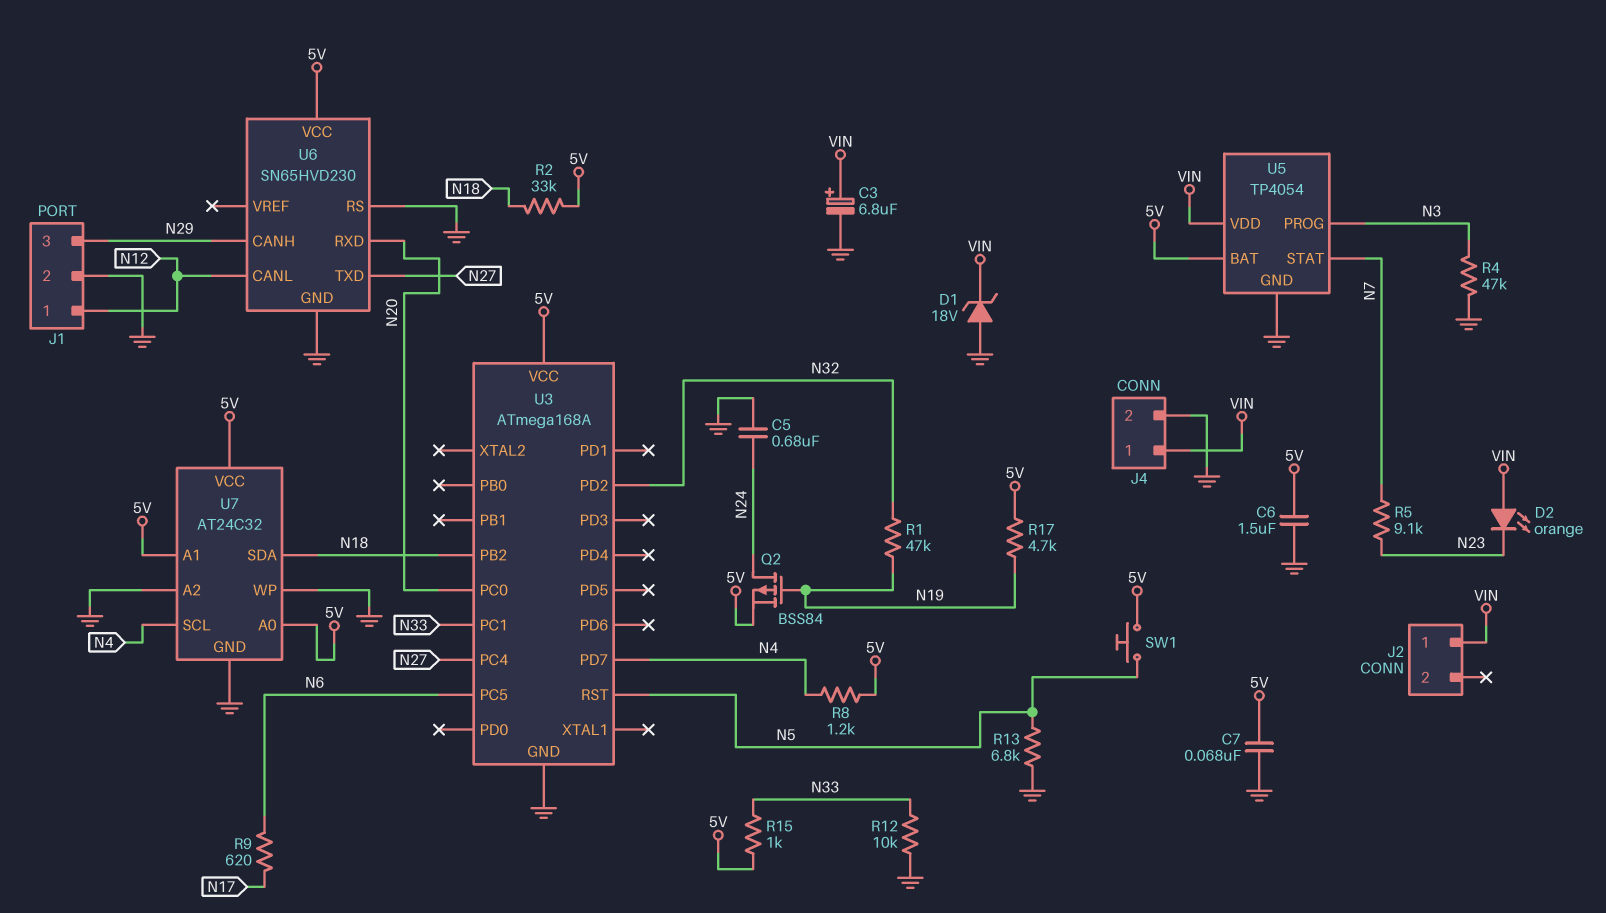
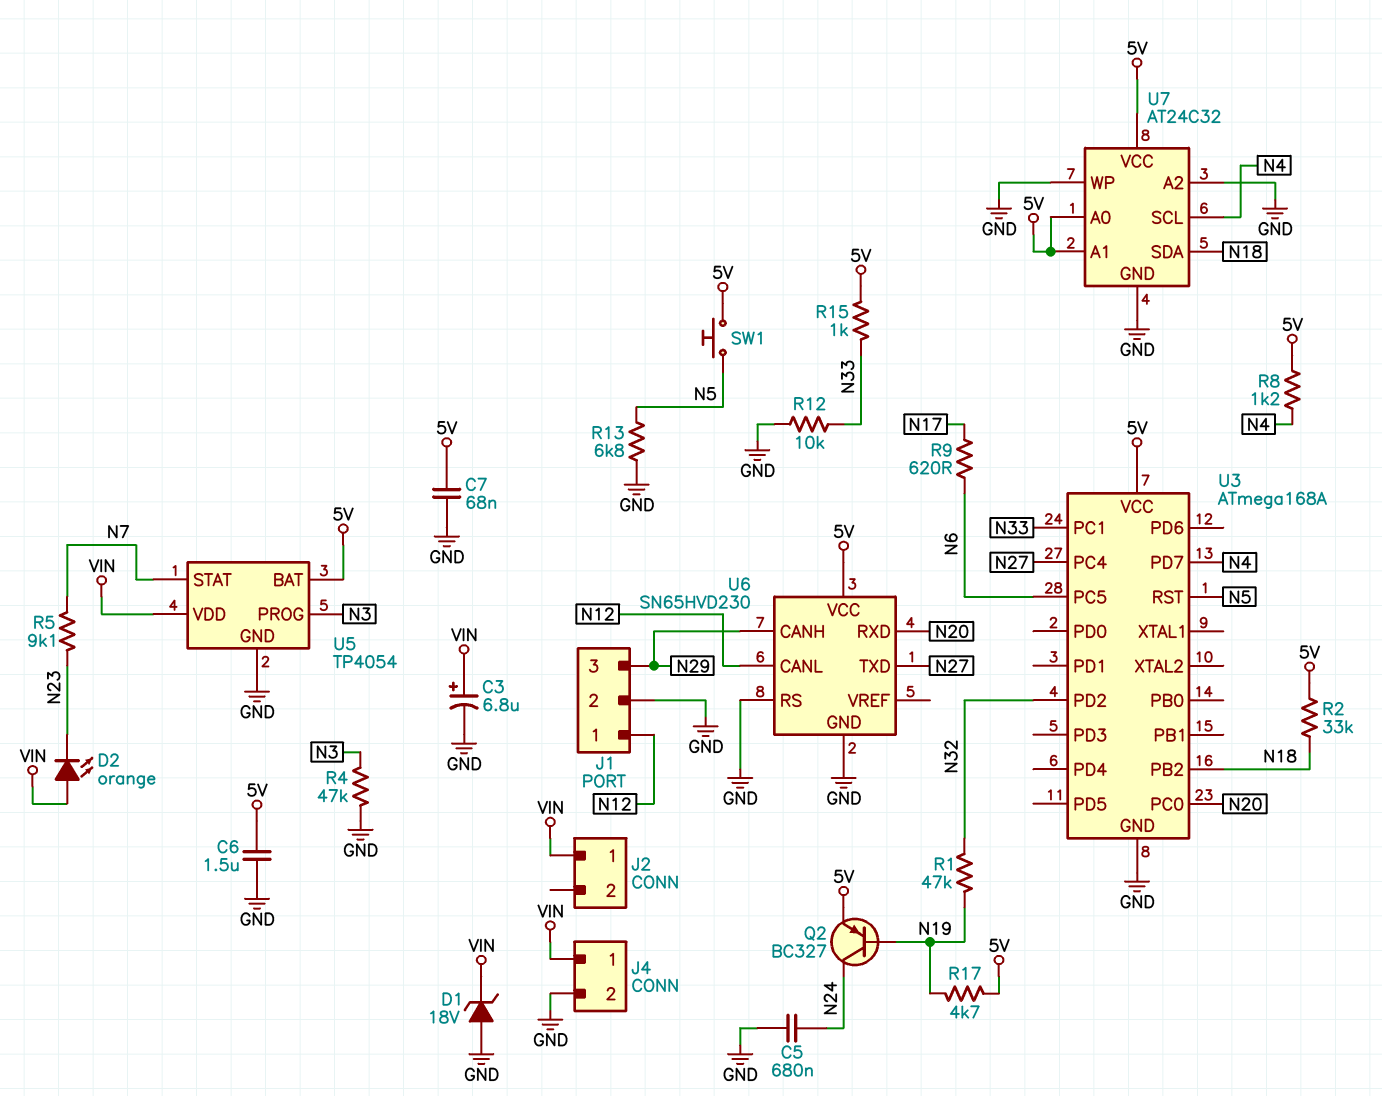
Q2: PMOS BSS84 (G N19, D N24, S 5V) -> PNP BC327 (B N19, C N24, E 5V)

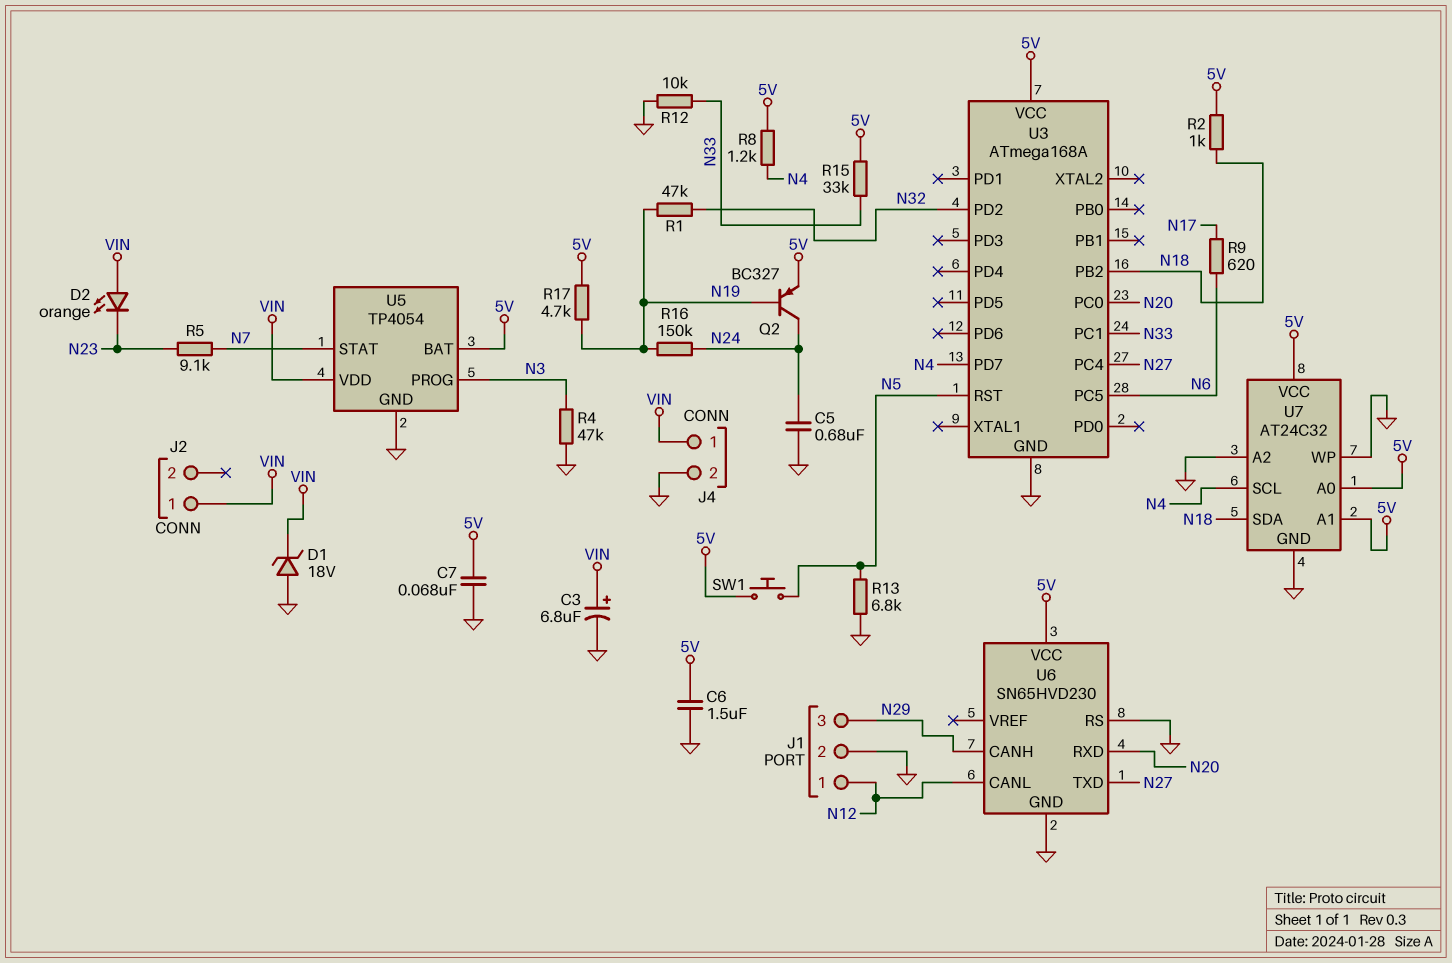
R2: 33k (5V, N18) -> 1k (5V, N18)
R15: 1k (5V, N33) -> 33k (5V, N33)
R16: none -> 150k (N19, N24)

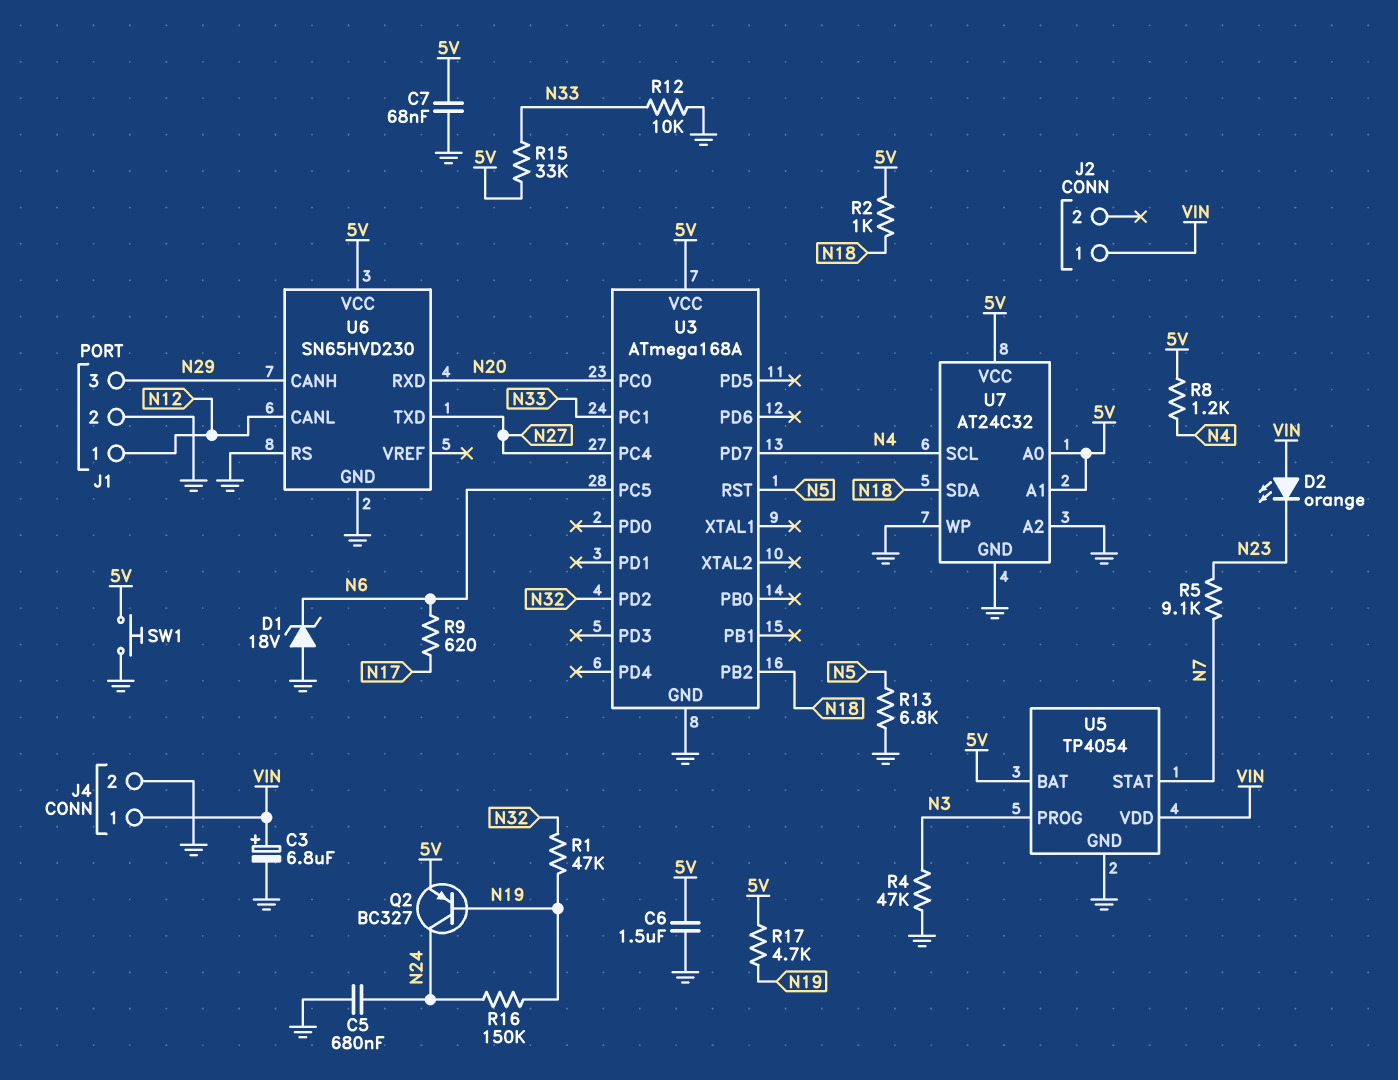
D1: zener 18V (A GND, K VIN) -> zener 18V (A GND, K N6)
SW1: button (5V, N5) -> button (5V, GND)

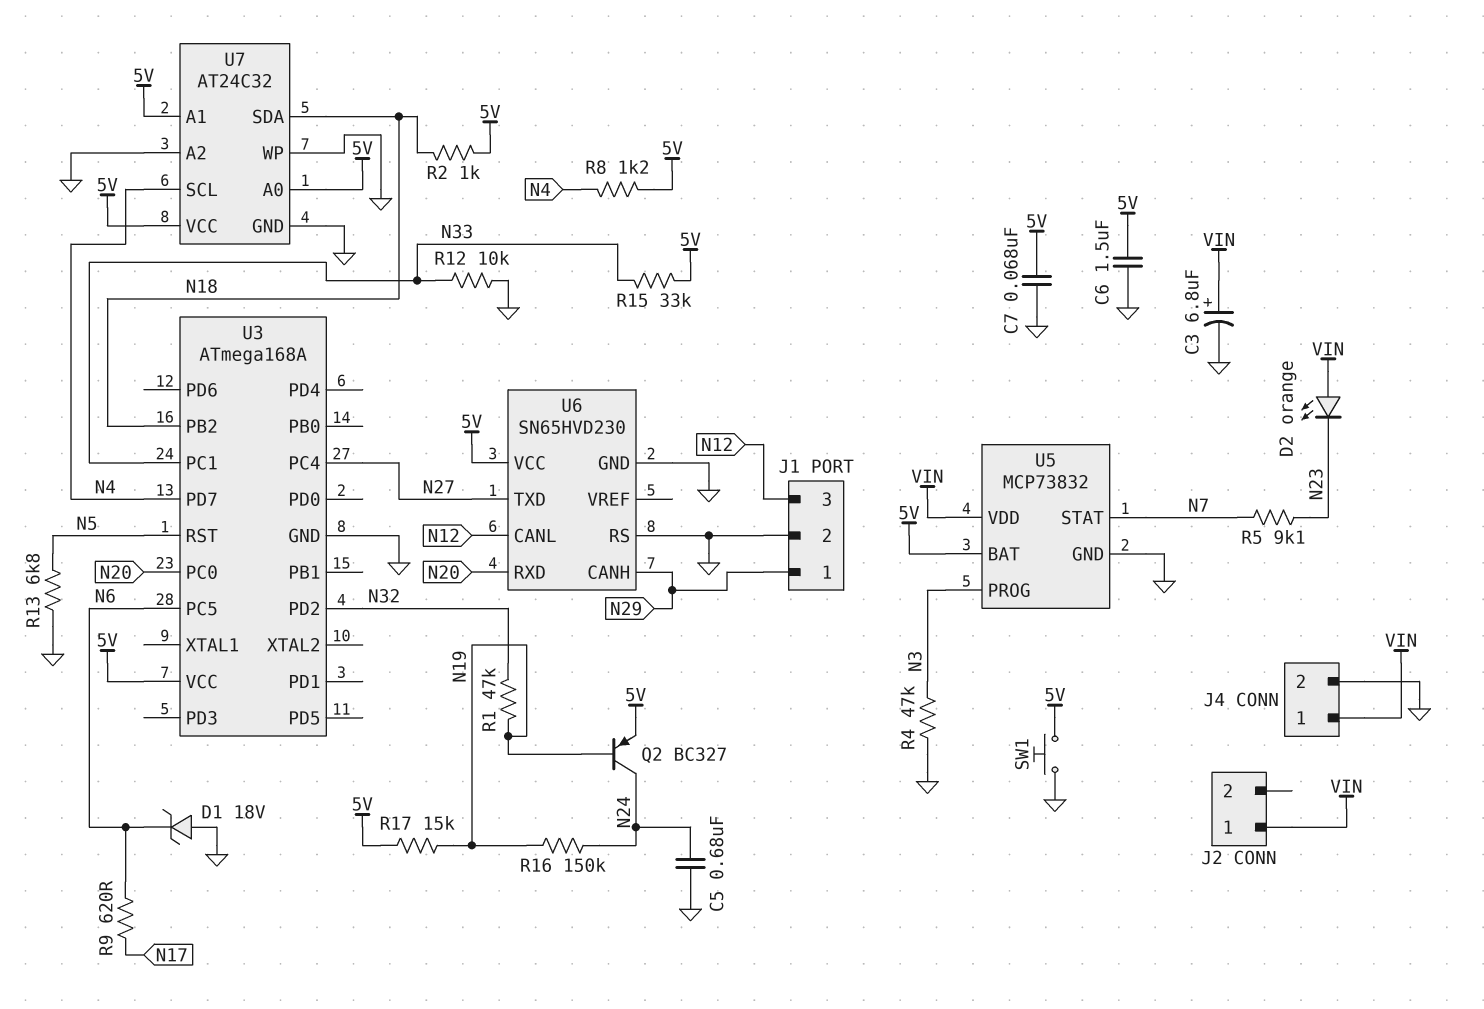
J1 pin 1: N12 -> N29
J1 pin 3: N29 -> N12
R17: 4.7k (5V, N19) -> 15k (5V, N19)
U5: TP4054 -> MCP73832

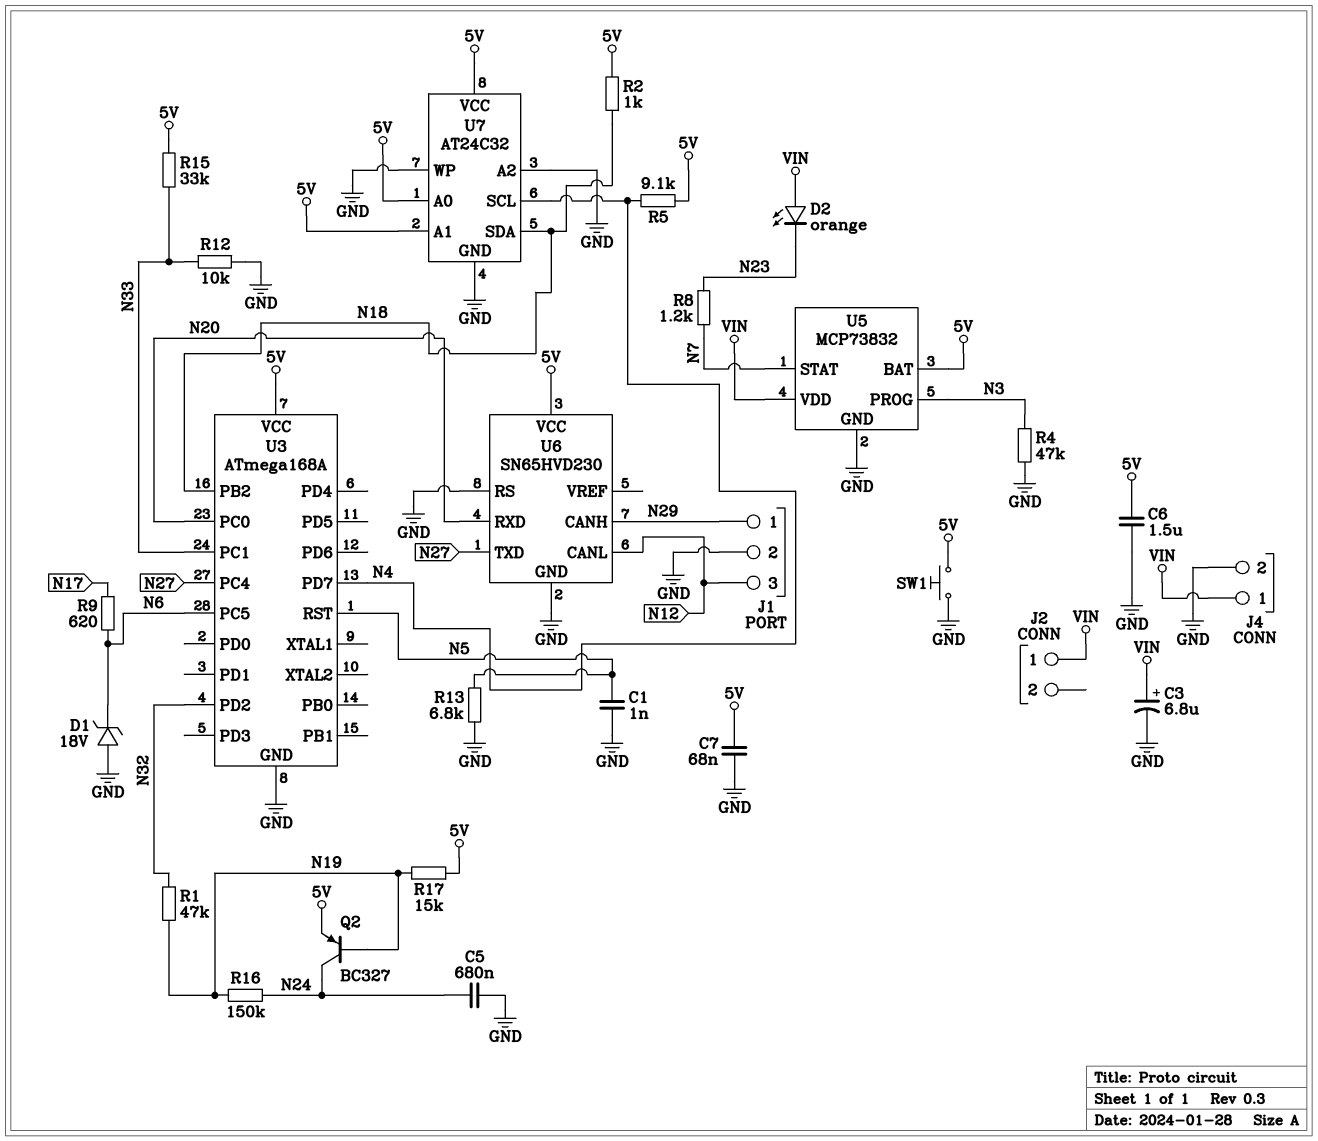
C1: none -> 1nF (GND, N5)
R5: 9.1k (N7, N23) -> 9.1k (5V, N4)
R8: 1.2k (5V, N4) -> 1.2k (N7, N23)

